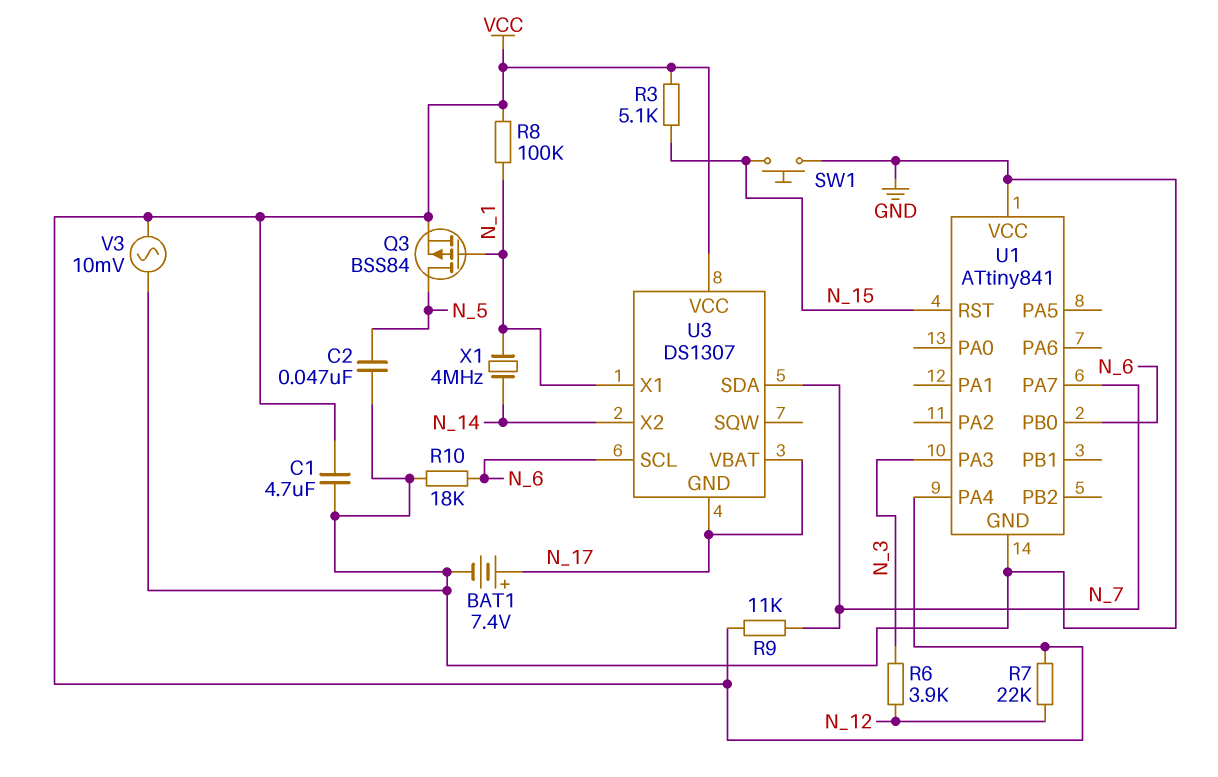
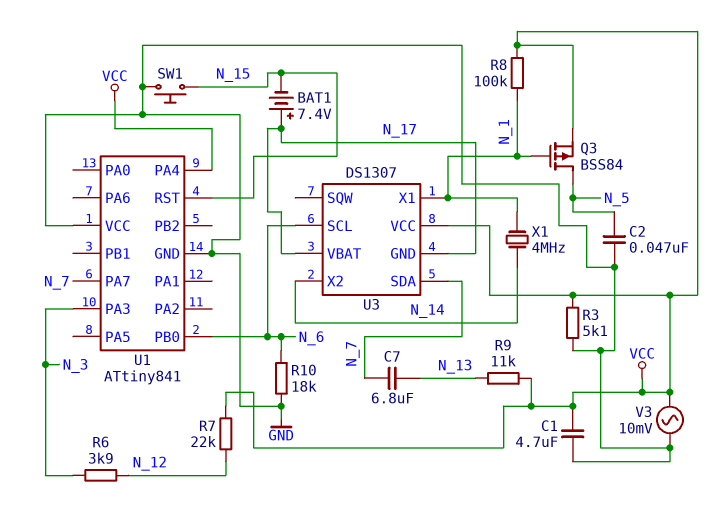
BAT1: 7.4V (plus N_17, minus GND) -> 7.4V (plus N_17, minus N_15)
C7: none -> 6.8uF (N_7, N_13)
R3: 5.1k (N_15, VCC) -> 5.1k (GND, VCC)
R9: 11k (N_7, VCC) -> 11k (N_13, VCC)

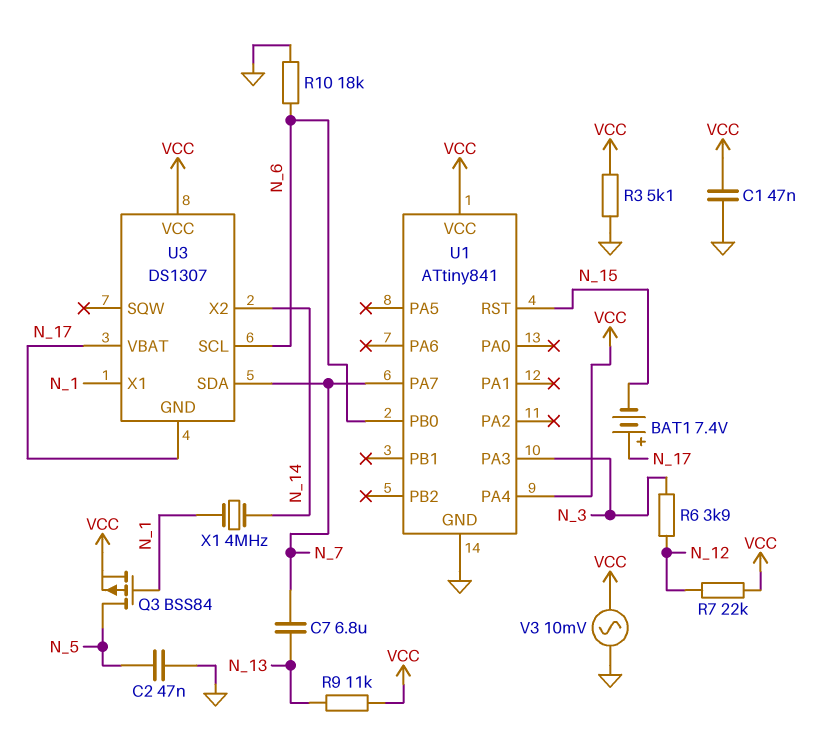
C1: 4.7uF (GND, VCC) -> 47nF (GND, VCC)
R8: 100k (N_1, VCC) -> none
SW1: button (GND, N_15) -> none
U1 pin VCC: GND -> VCC

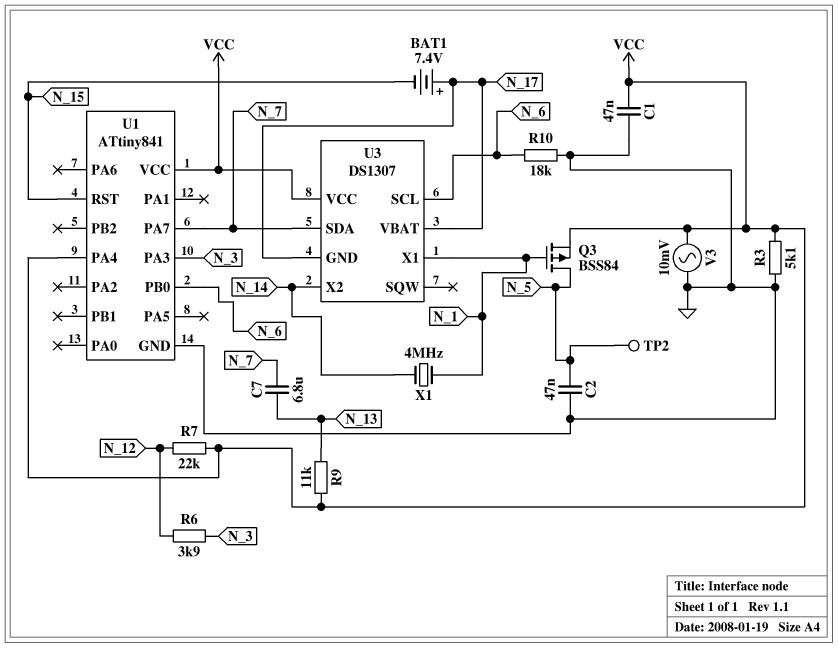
TP2: none -> test point (N_5)

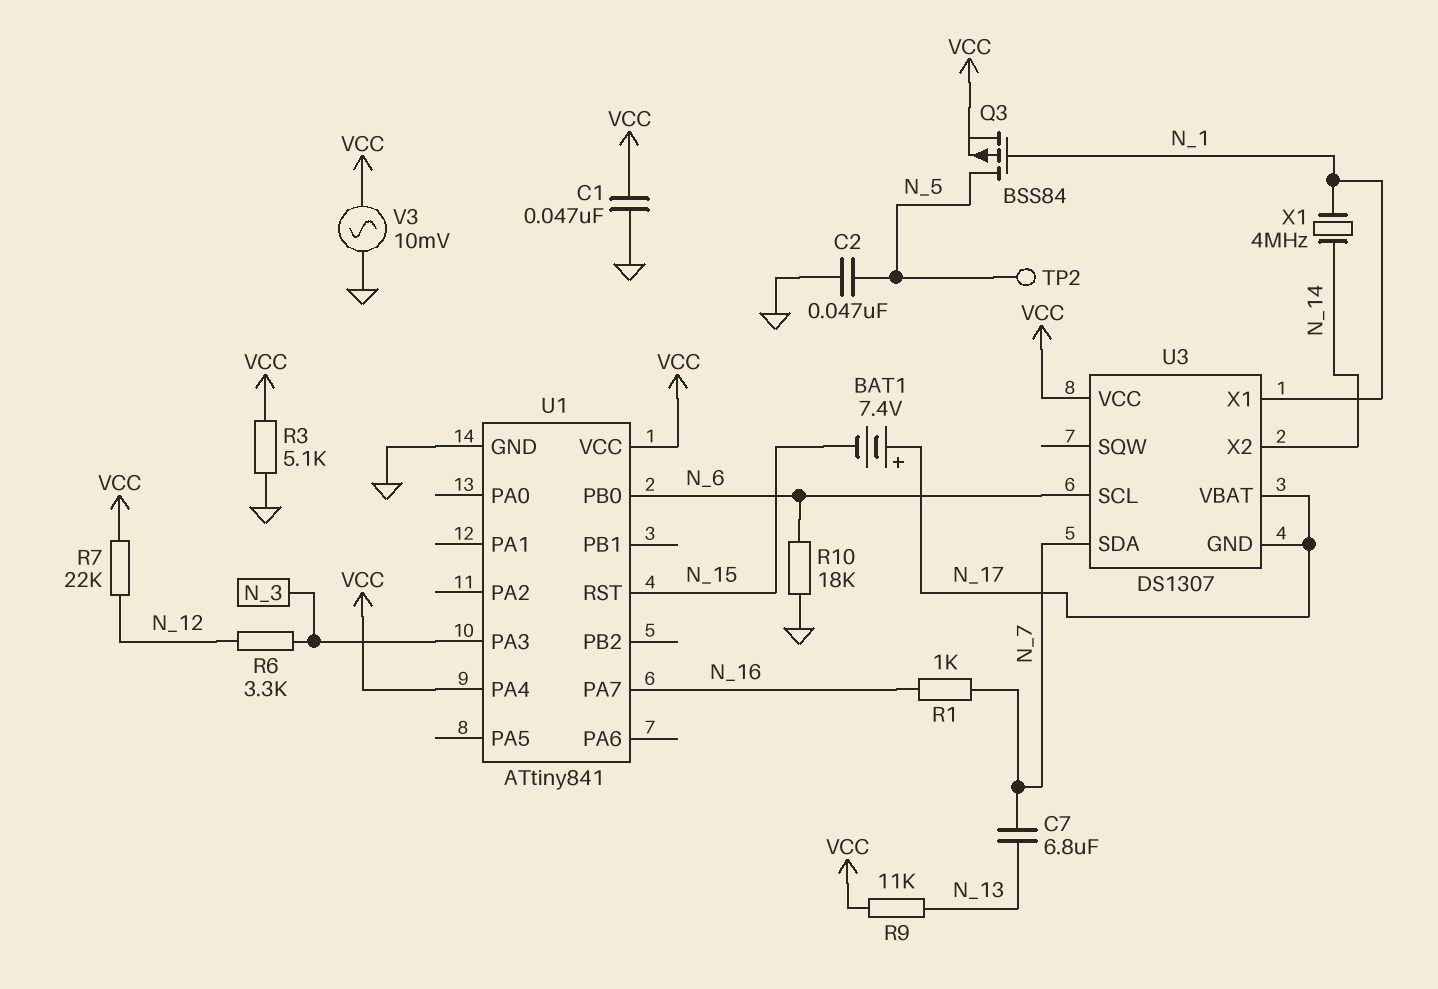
R1: none -> 1k (N_7, N_16)
R6: 3.9k (N_3, N_12) -> 3.3k (N_3, N_12)
U1 pin PA7: N_7 -> N_16

